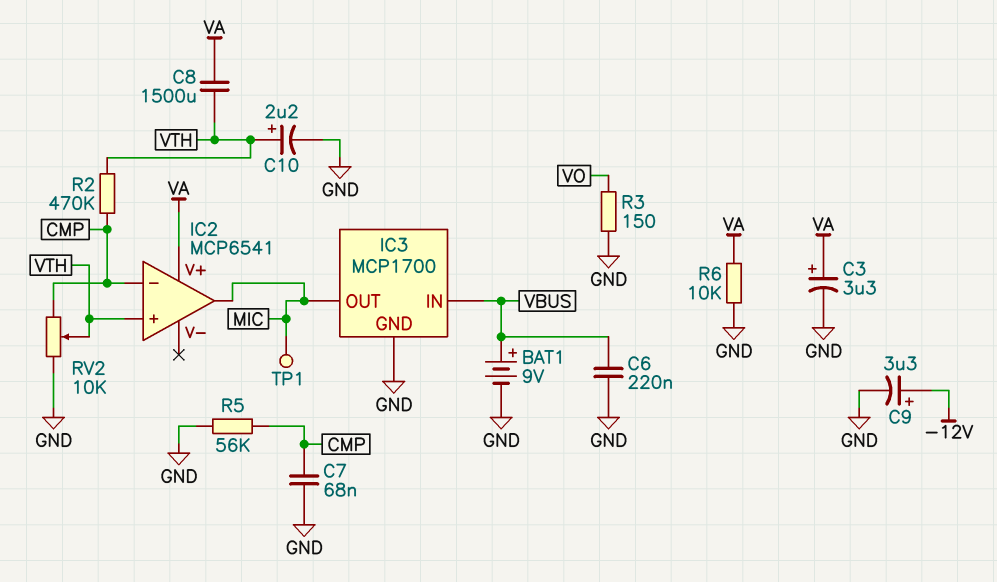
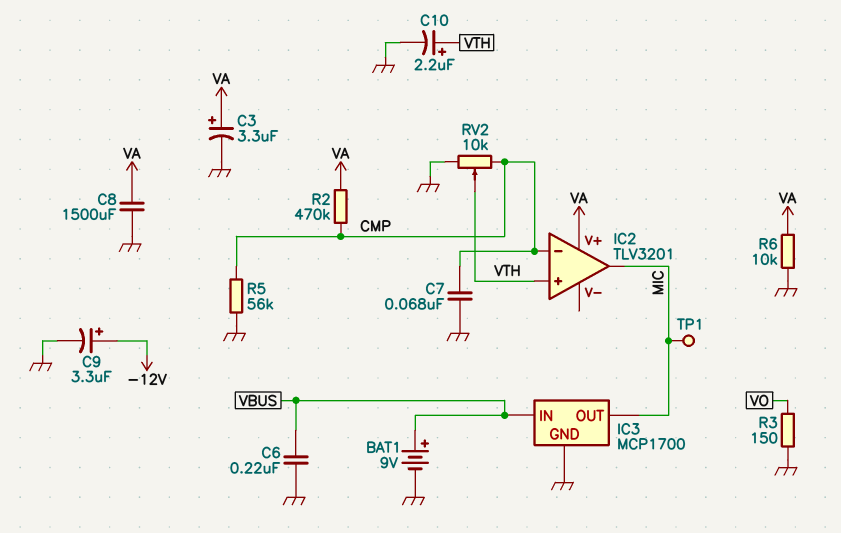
C8: 1500uF (VA, VTH) -> 1500uF (GND, VA)
IC2: MCP6541 -> TLV3201
R2: 470k (CMP, VTH) -> 470k (CMP, VA)

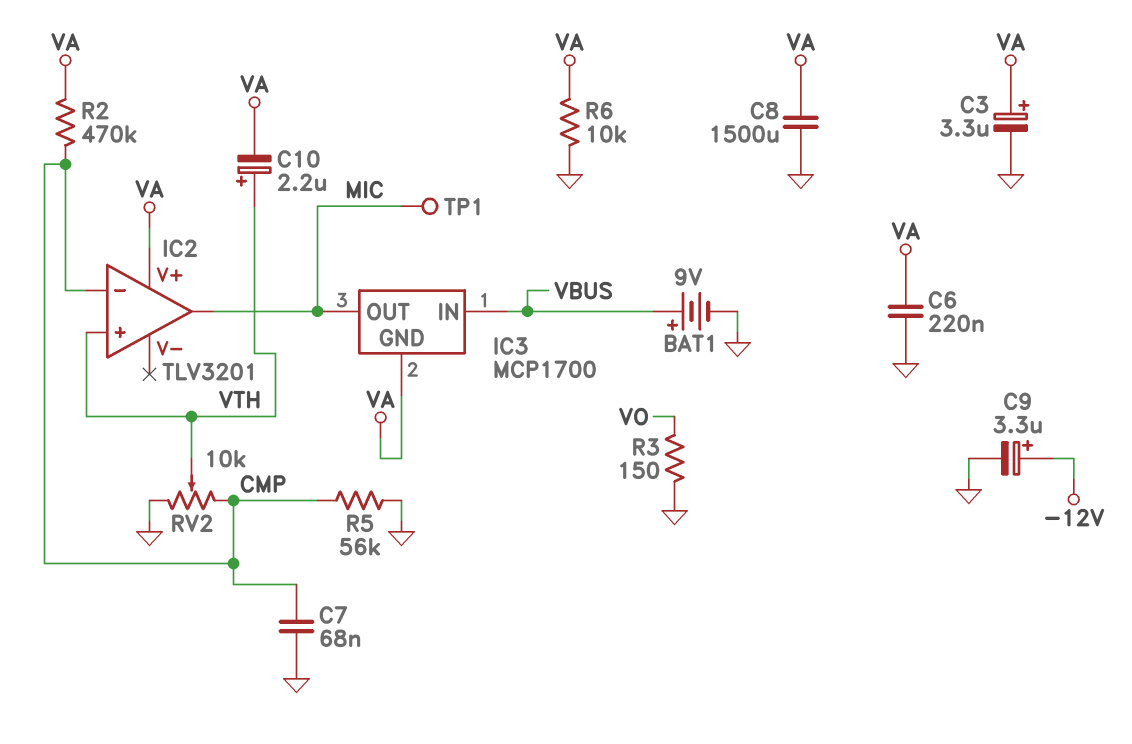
C6: 220nF (GND, VBUS) -> 220nF (GND, VA)
C10: 2.2uF (plus VTH, minus GND) -> 2.2uF (plus VTH, minus VA)
IC3 pin GND: GND -> VA

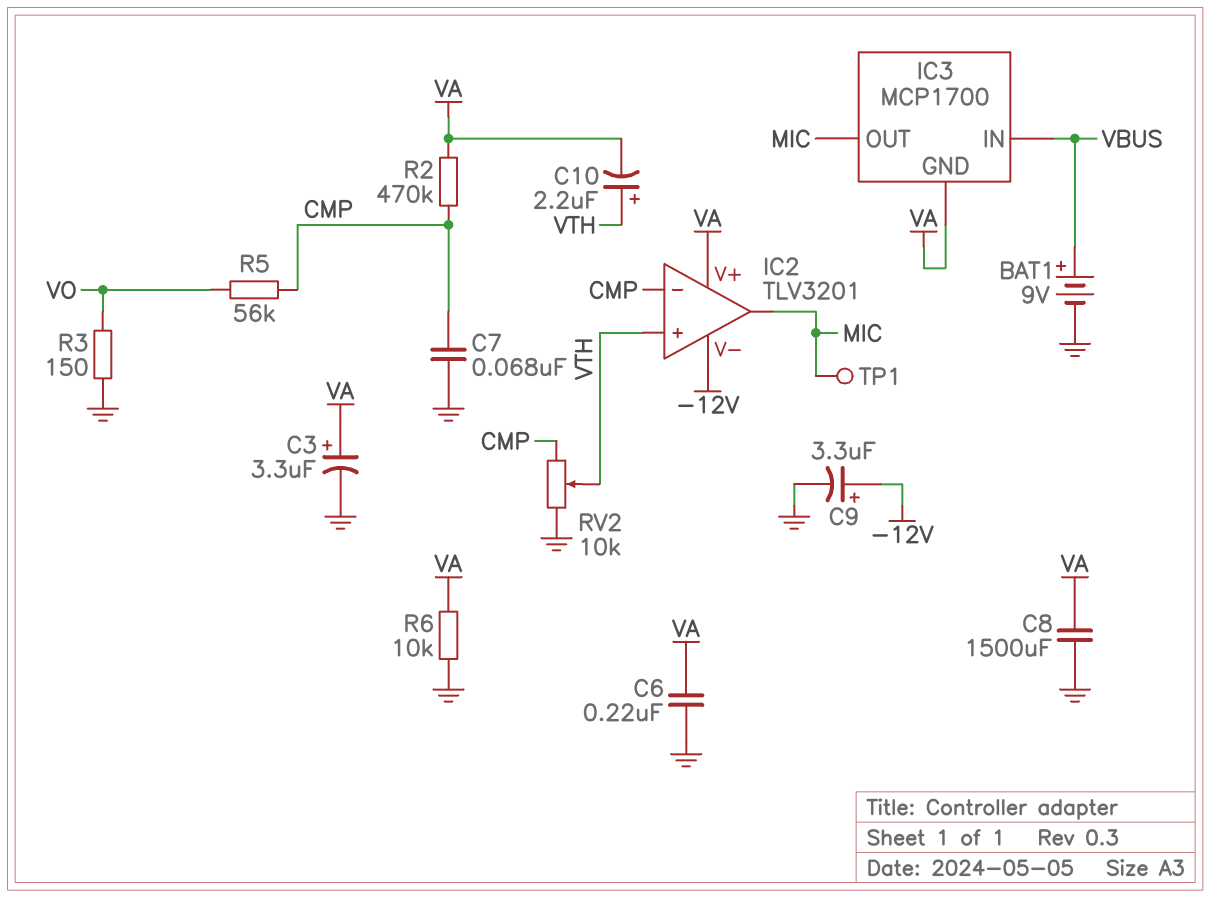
IC2 pin V-: none -> -12V
R5: 56k (CMP, GND) -> 56k (CMP, VO)

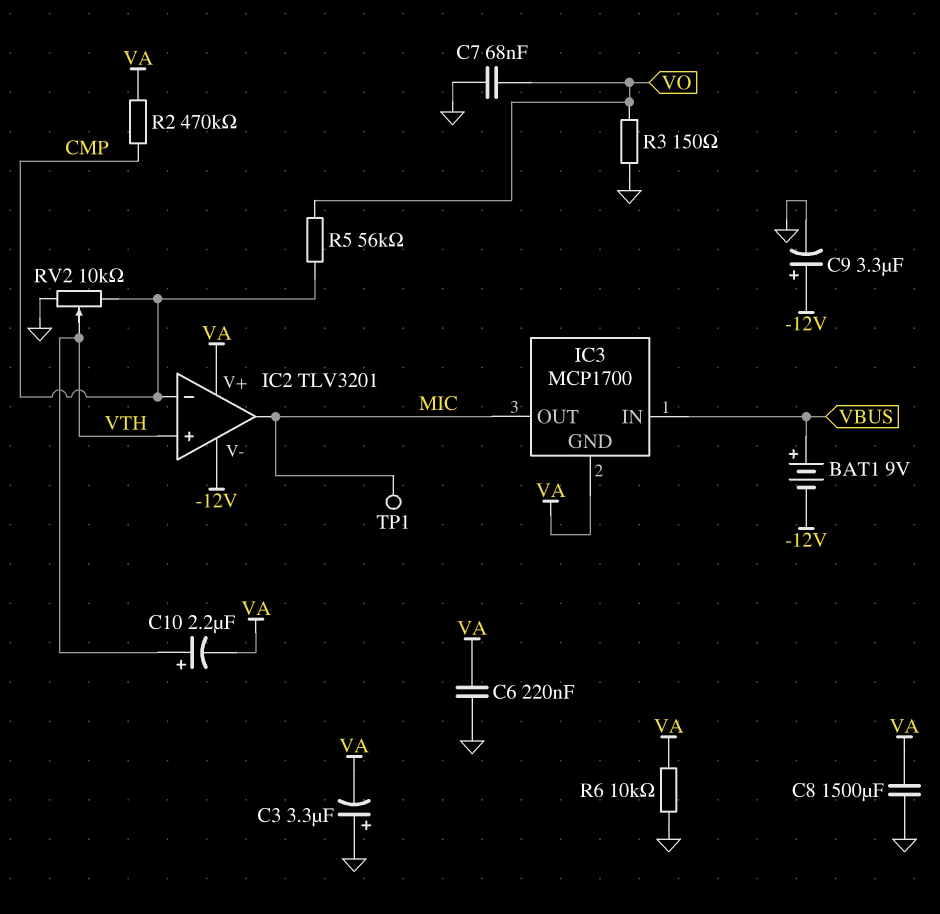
BAT1: 9V (plus VBUS, minus GND) -> 9V (plus VBUS, minus -12V)
C3: 3.3uF (plus VA, minus GND) -> 3.3uF (plus GND, minus VA)
C7: 68nF (CMP, GND) -> 68nF (GND, VO)

